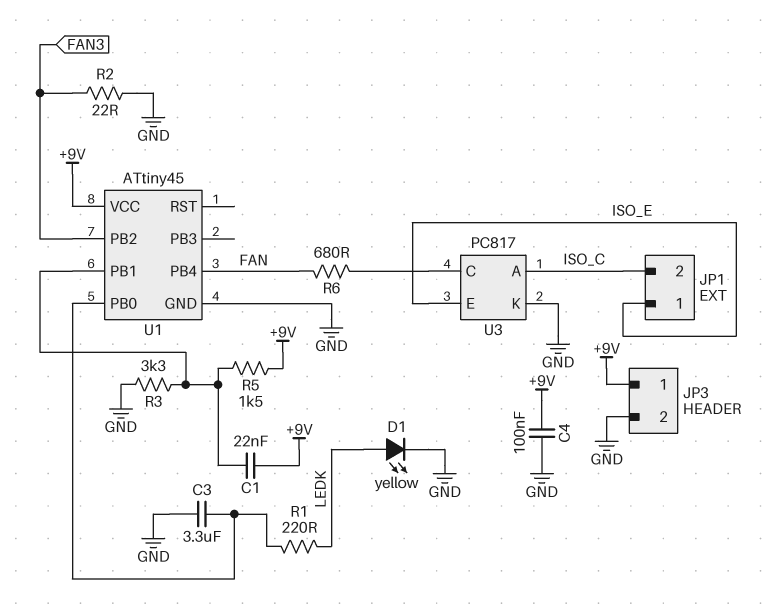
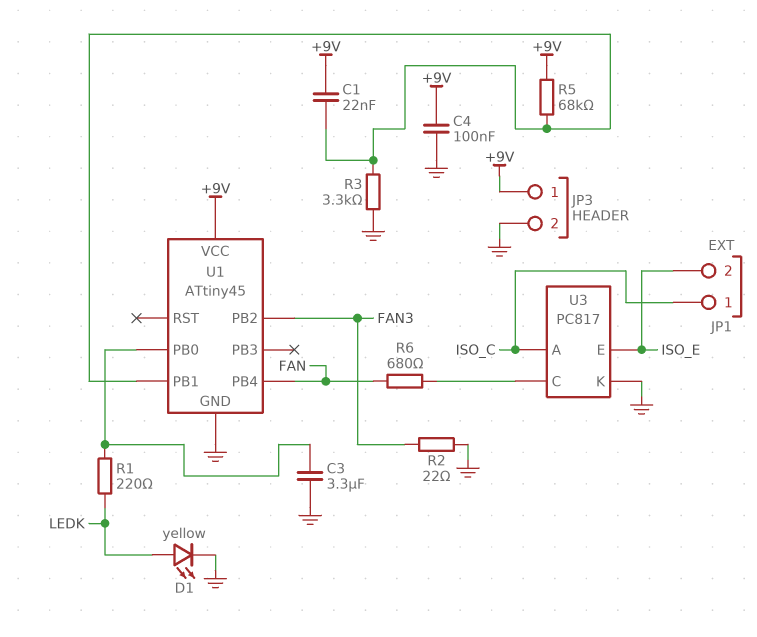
JP1 pin 1: ISO_E -> ISO_C
JP1 pin 2: ISO_C -> ISO_E
R5: 1.5k (+9V, U1/PB1) -> 68k (+9V, U1/PB1)

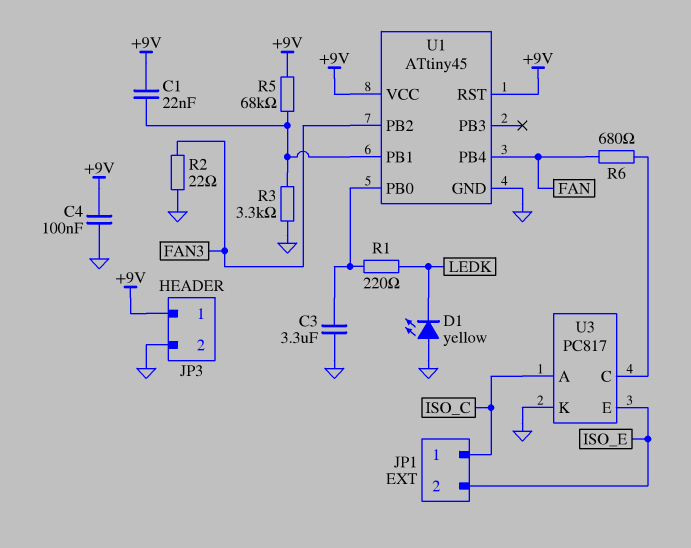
D1: LED yellow (A LEDK, K GND) -> LED yellow (A GND, K LEDK)
U1 pin RST: none -> +9V

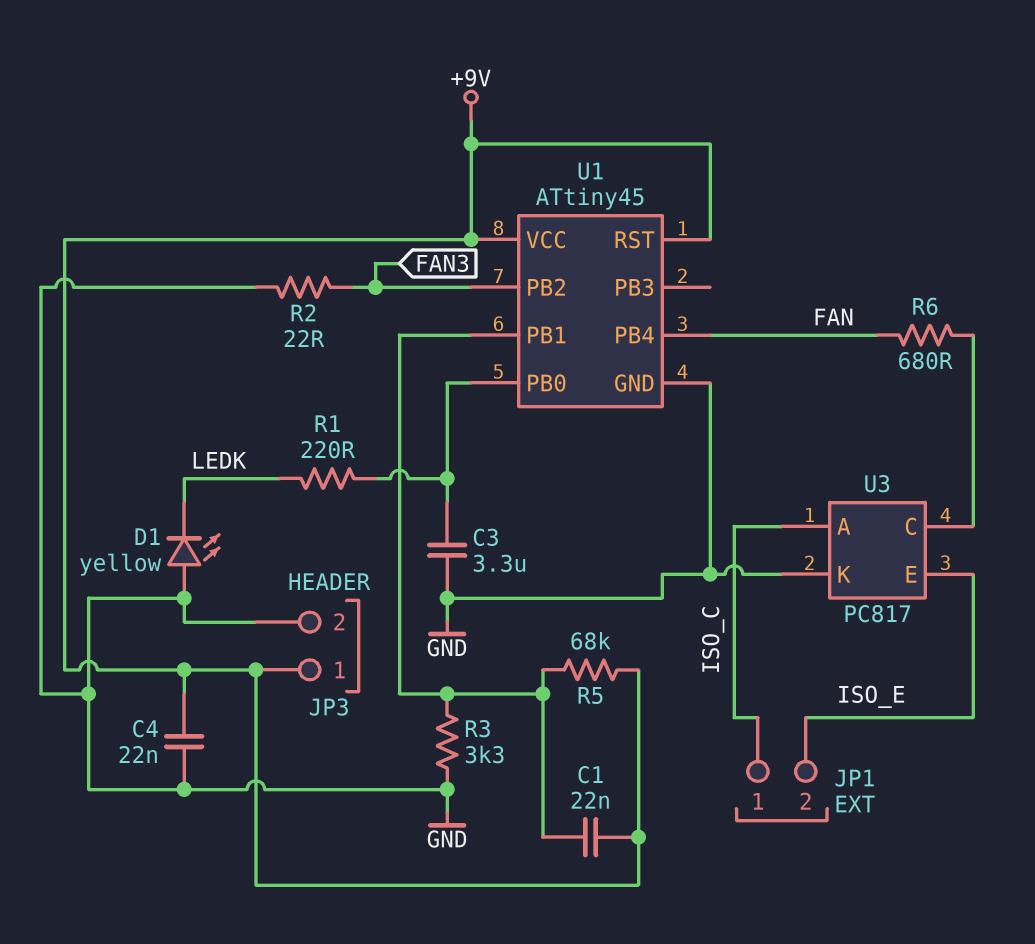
C4: 100nF (+9V, GND) -> 22nF (+9V, GND)

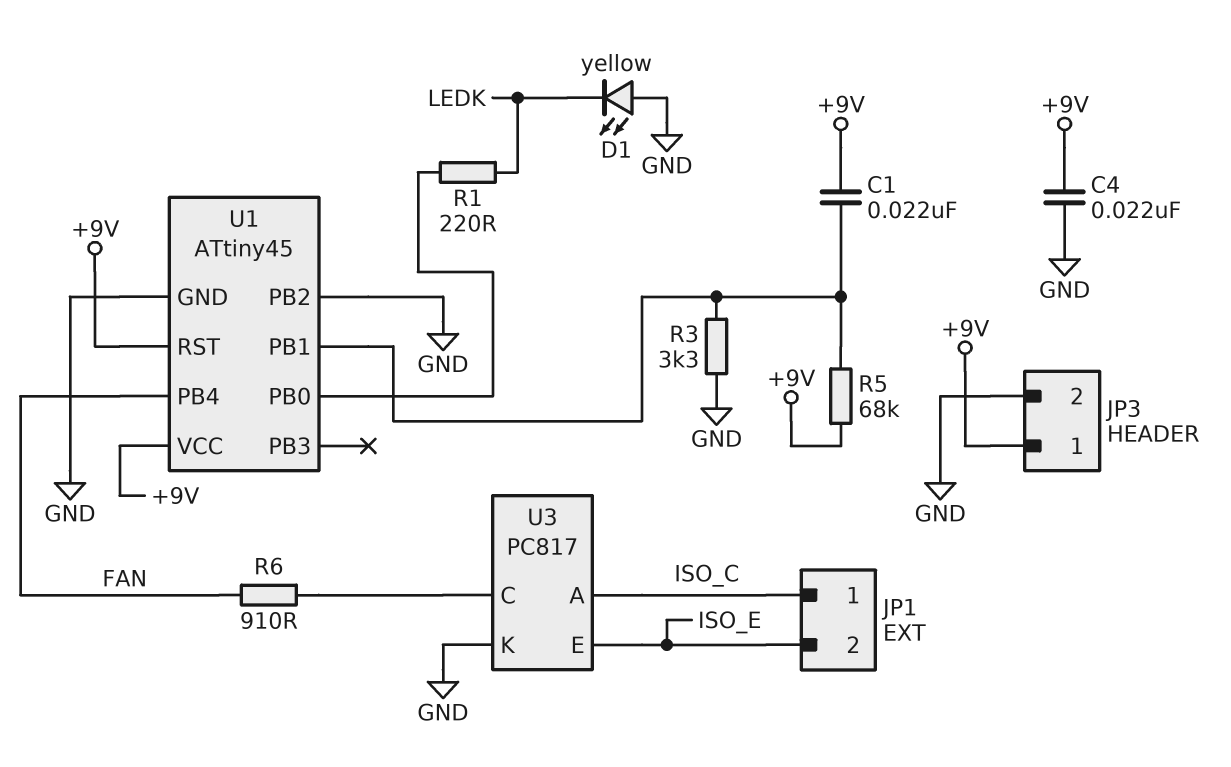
C3: 3.3uF (GND, U1/PB0) -> none
R2: 22 (FAN3, GND) -> none
R6: 680 (FAN, U3/C) -> 910 (FAN, U3/C)
U1 pin PB2: FAN3 -> GND

